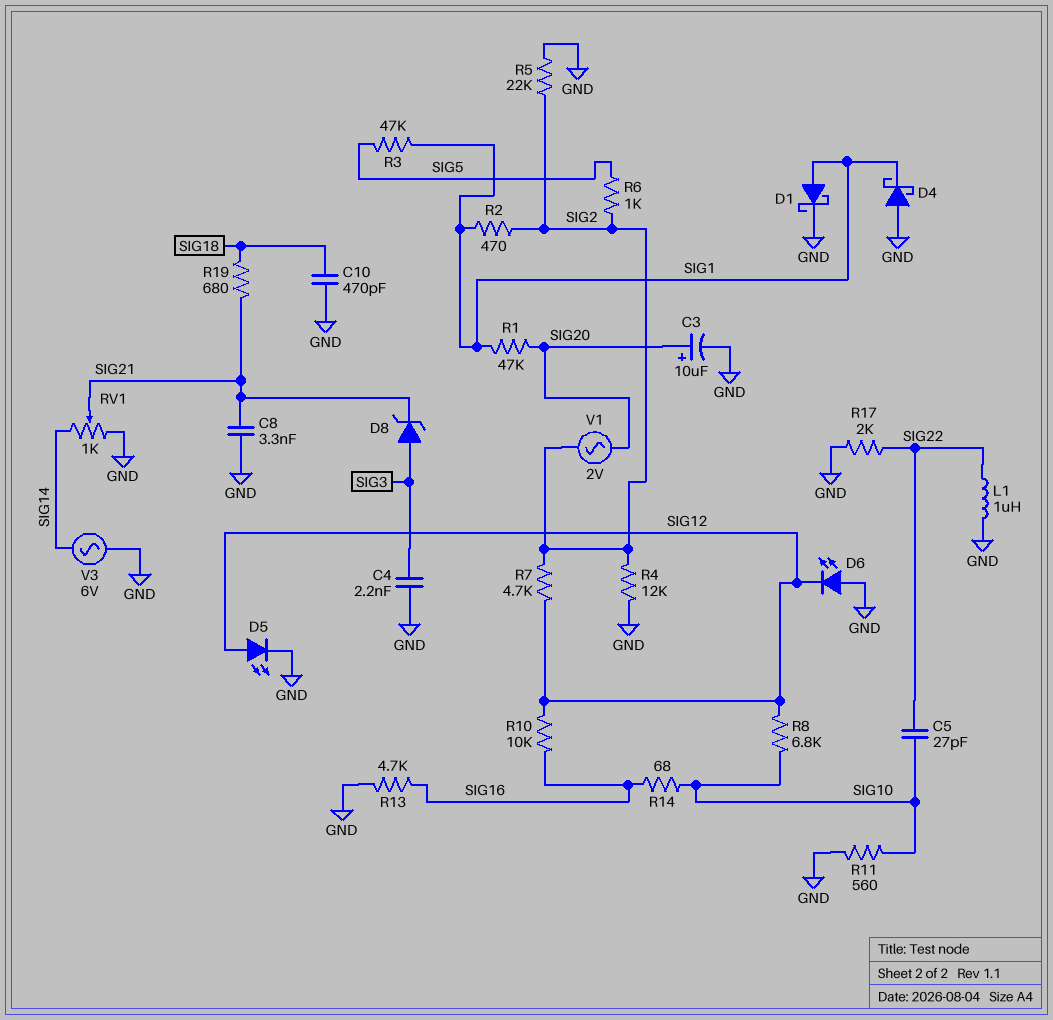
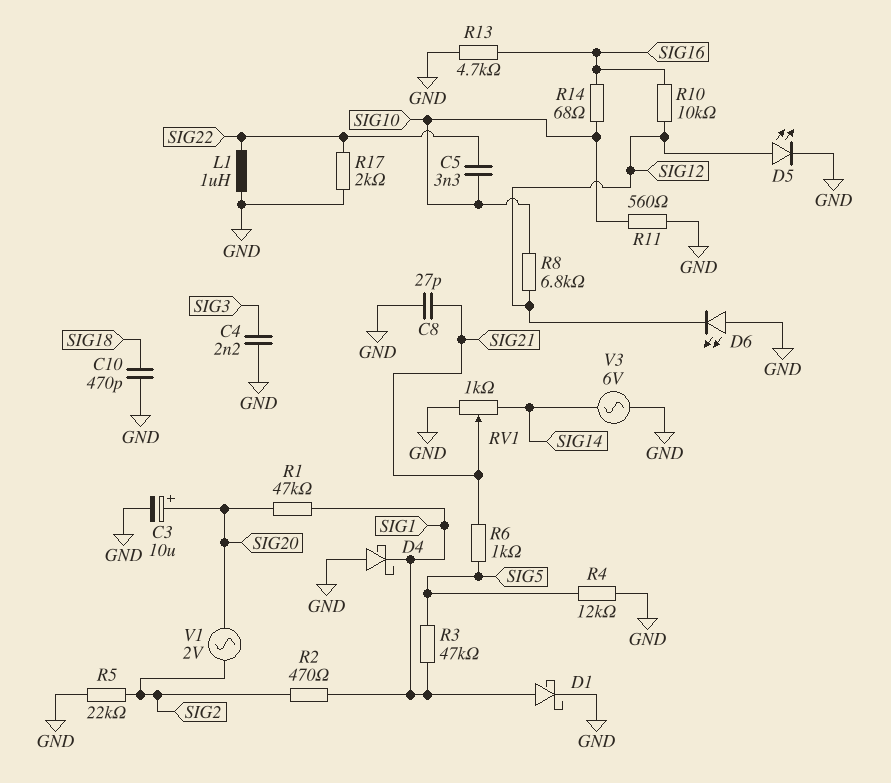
C5: 27pF (SIG10, SIG22) -> 3.3nF (SIG10, SIG22)
C8: 3.3nF (GND, SIG21) -> 27pF (GND, SIG21)
D8: zener (A SIG3, K SIG21) -> none
R4: 12k (GND, SIG2) -> 12k (GND, SIG5)
R6: 1k (SIG2, SIG5) -> 1k (SIG5, SIG21)
R7: 4.7k (SIG2, SIG12) -> none
R19: 680 (SIG18, SIG21) -> none

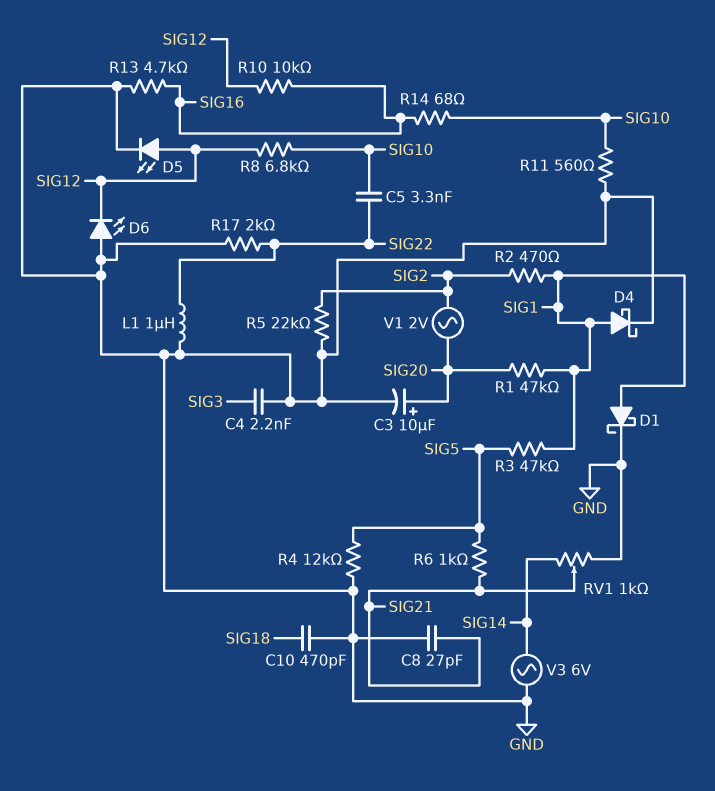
D4: schottky (A GND, K SIG1) -> schottky (A SIG1, K GND)

